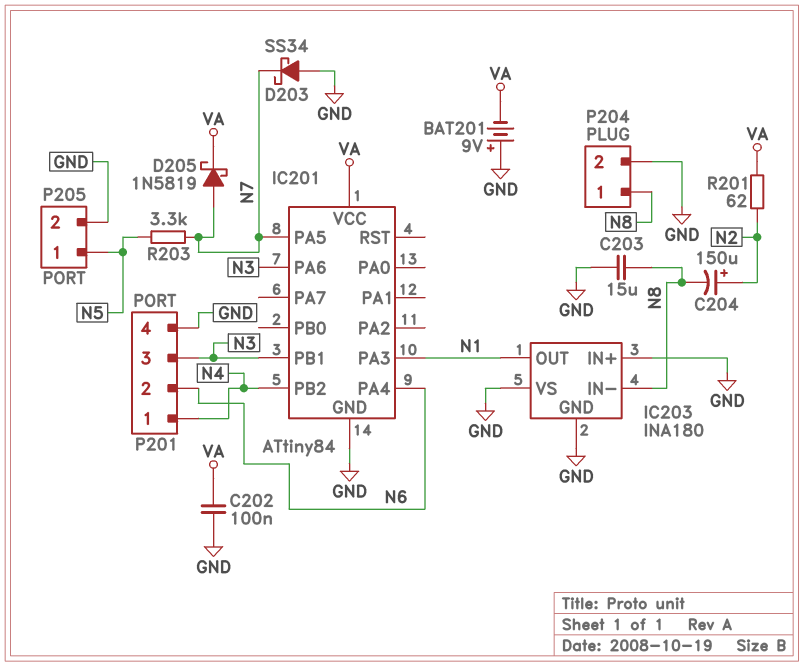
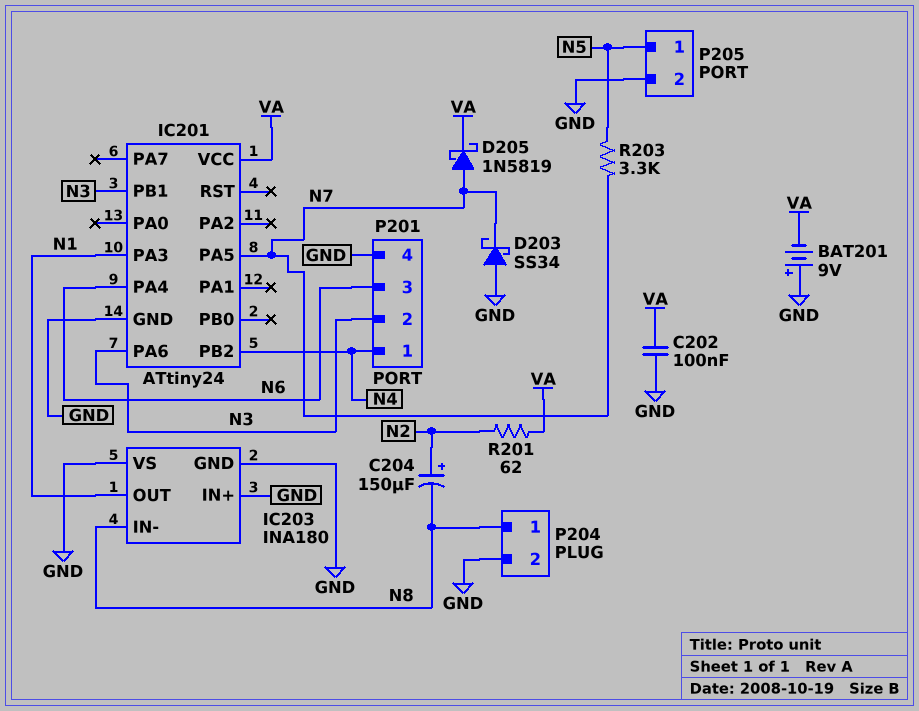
C203: 15uF (GND, N8) -> none
IC201: ATtiny84 -> ATtiny24
P201 pin 2: N6 -> N3
P201 pin 3: N3 -> N6

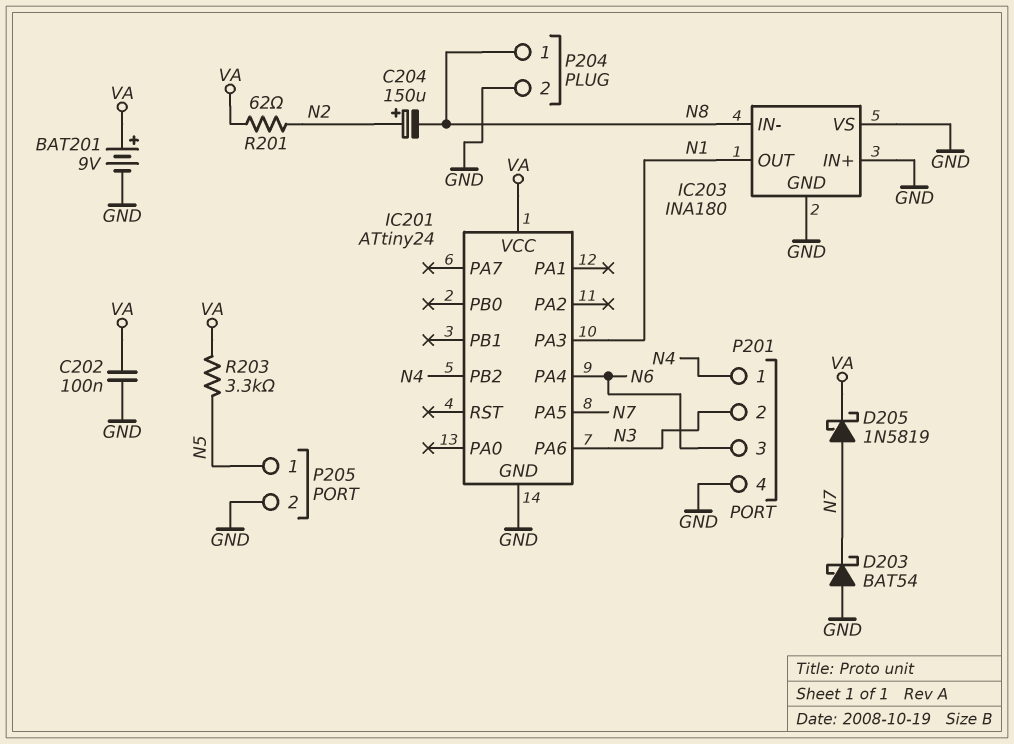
BAT201: 9V (plus GND, minus VA) -> 9V (plus VA, minus GND)
D203: schottky SS34 (A GND, K N7) -> schottky BAT54 (A GND, K N7)
IC201 pin PB1: N3 -> none
R203: 3.3k (N5, N7) -> 3.3k (N5, VA)

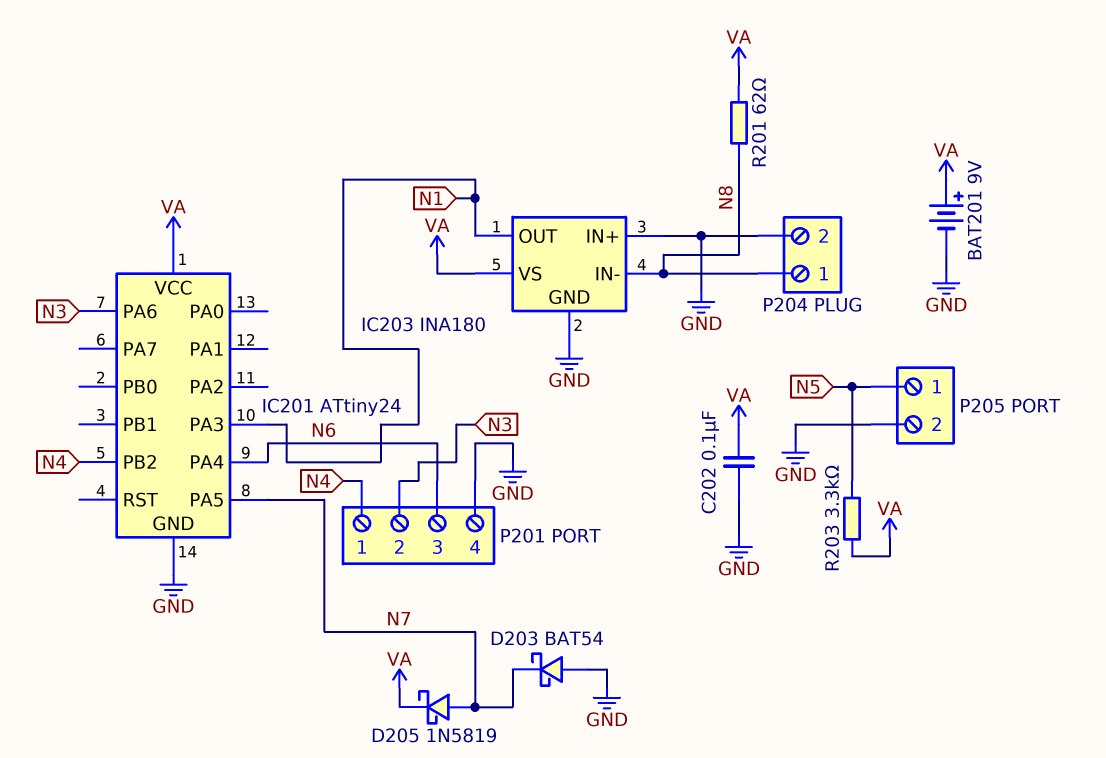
C204: 150uF (plus N2, minus N8) -> none
IC203 pin VS: GND -> VA
R201: 62 (N2, VA) -> 62 (N8, VA)

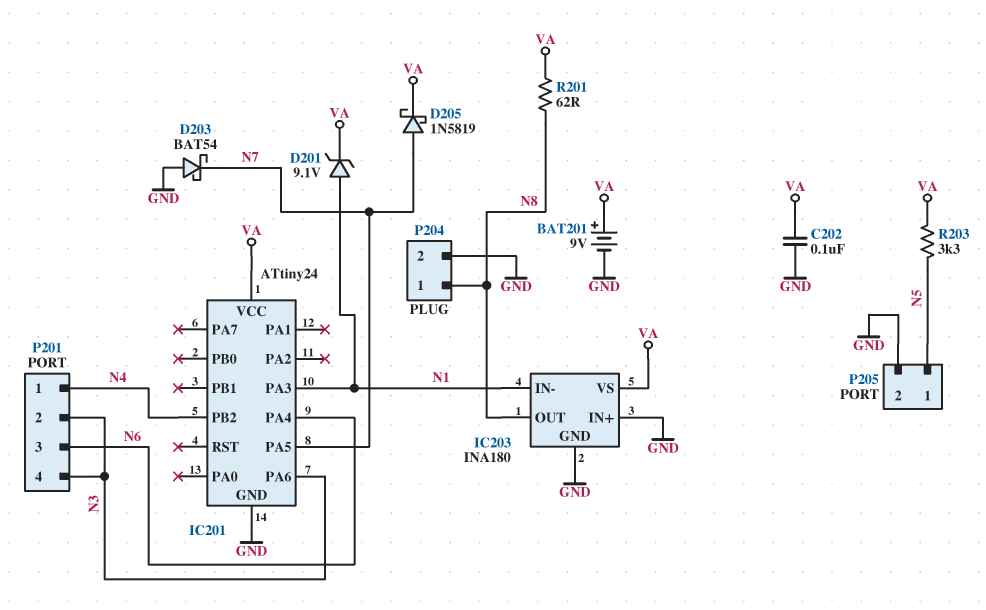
D201: none -> zener 9.1V (A N1, K VA)
IC203 pin IN-: N8 -> N1
IC203 pin OUT: N1 -> N8
P201 pin 4: GND -> N3

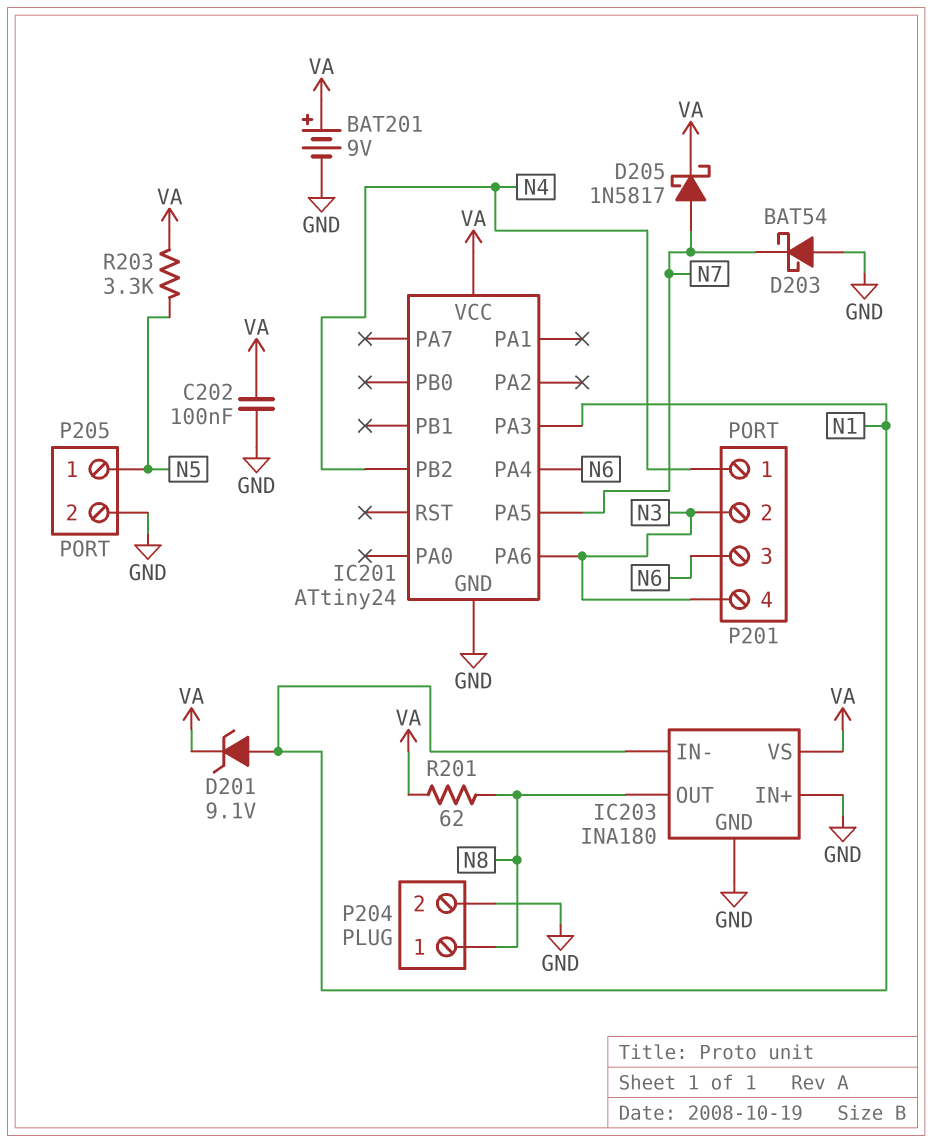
D205: schottky 1N5819 (A N7, K VA) -> schottky 1N5817 (A N7, K VA)

